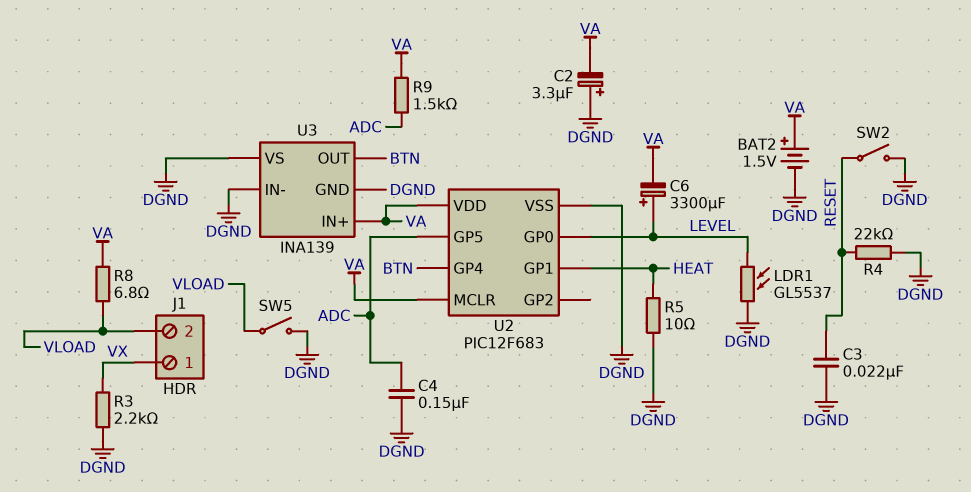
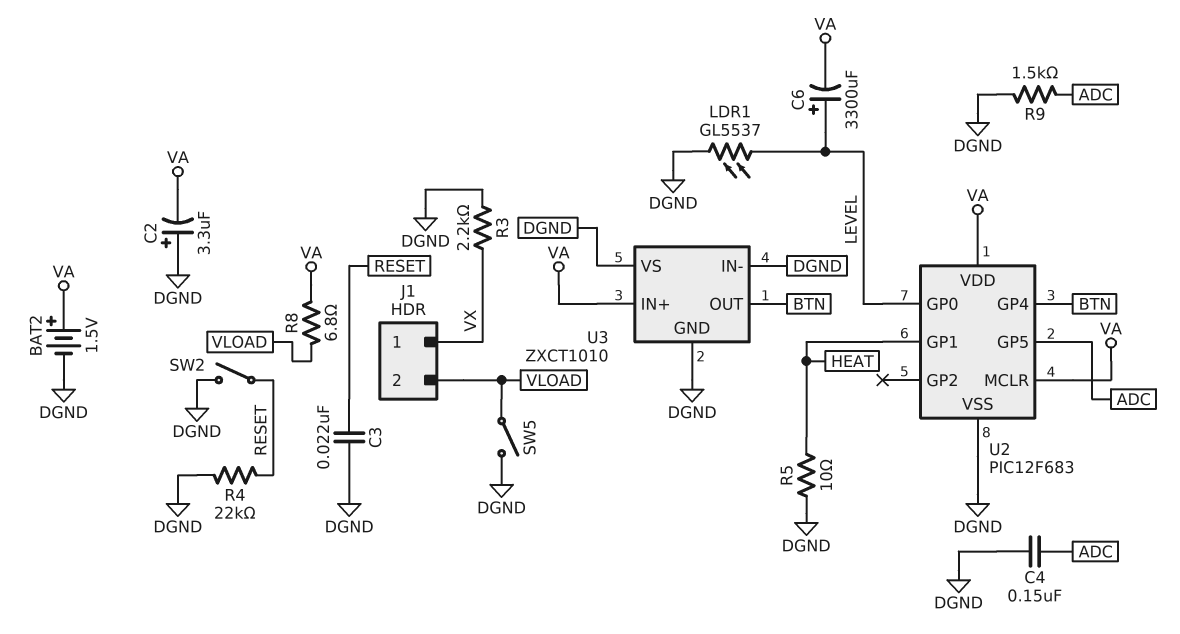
R9: 1.5k (ADC, VA) -> 1.5k (ADC, DGND)
U3: INA139 -> ZXCT1010

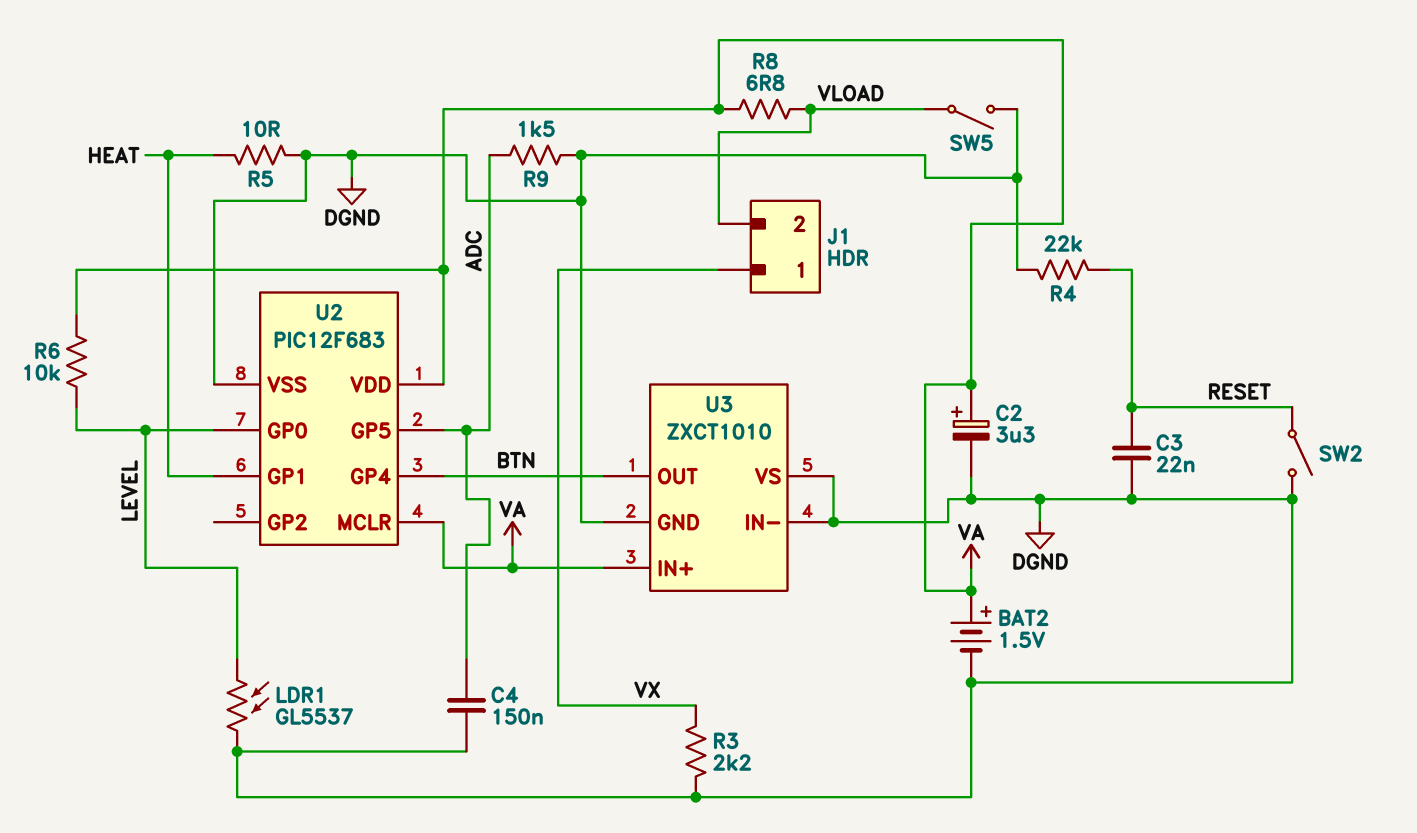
C2: 3.3uF (plus DGND, minus VA) -> 3.3uF (plus VA, minus DGND)
C6: 3300uF (plus LEVEL, minus VA) -> none
R6: none -> 10k (LEVEL, VA)

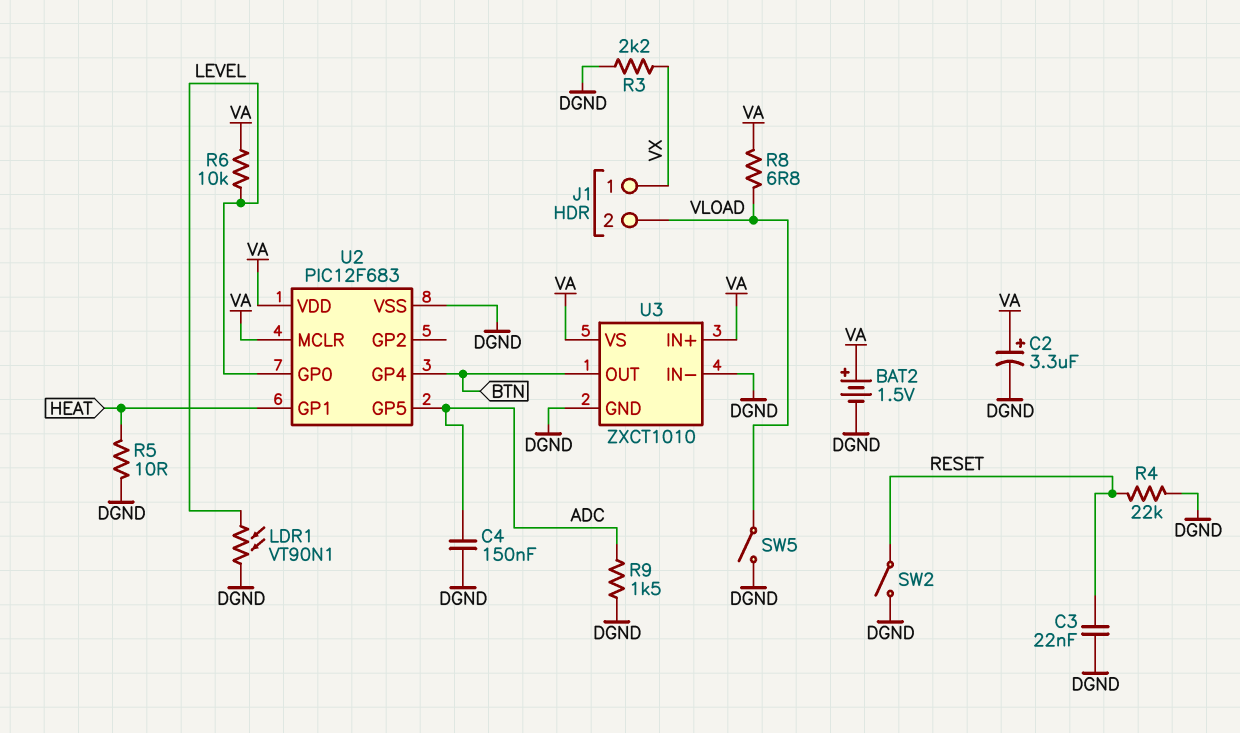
LDR1: GL5537 (DGND, LEVEL) -> VT90N1 (DGND, LEVEL)
U3 pin VS: DGND -> VA

